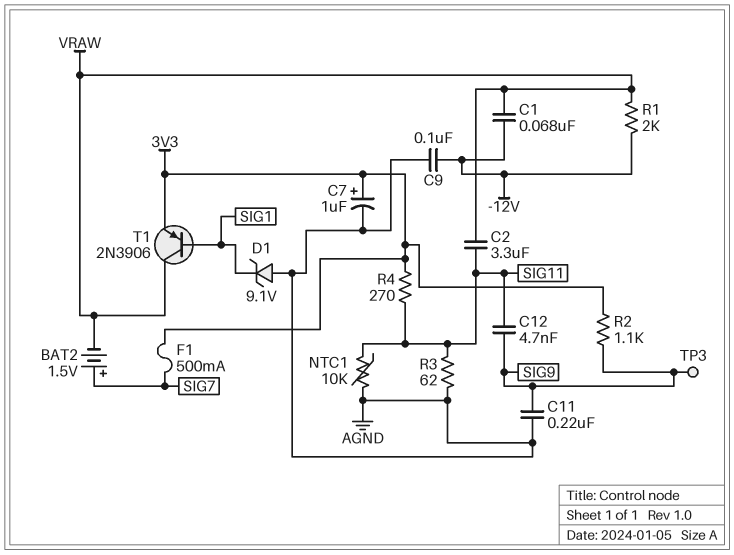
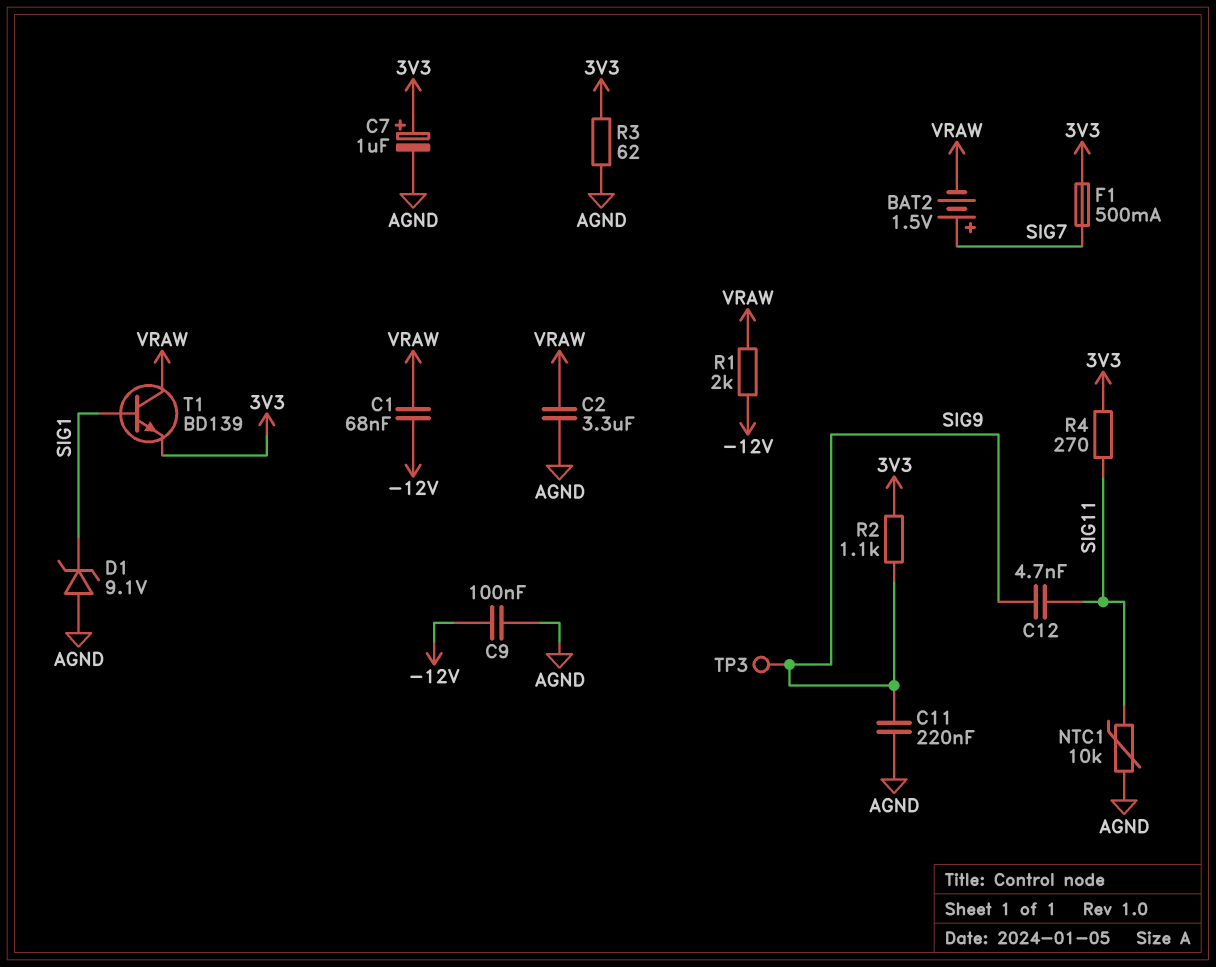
C2: 3.3uF (SIG11, VRAW) -> 3.3uF (AGND, VRAW)
R3: 62 (AGND, SIG11) -> 62 (3V3, AGND)
T1: PNP 2N3906 (B SIG1, C VRAW, E 3V3) -> NPN BD139 (B SIG1, C VRAW, E 3V3)

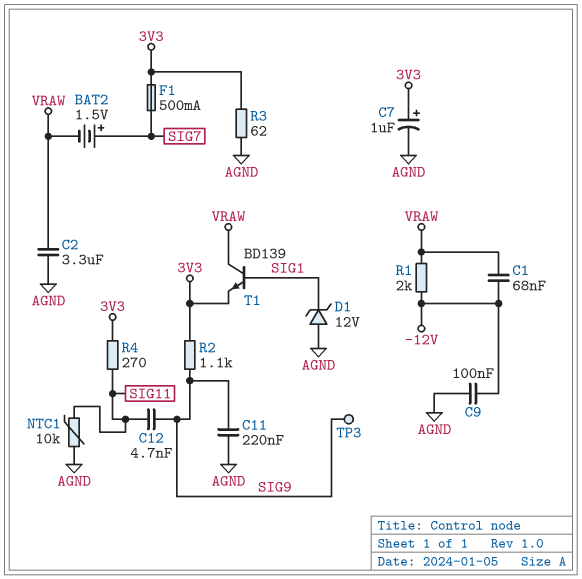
D1: zener 9.1V (A AGND, K SIG1) -> zener 12V (A AGND, K SIG1)

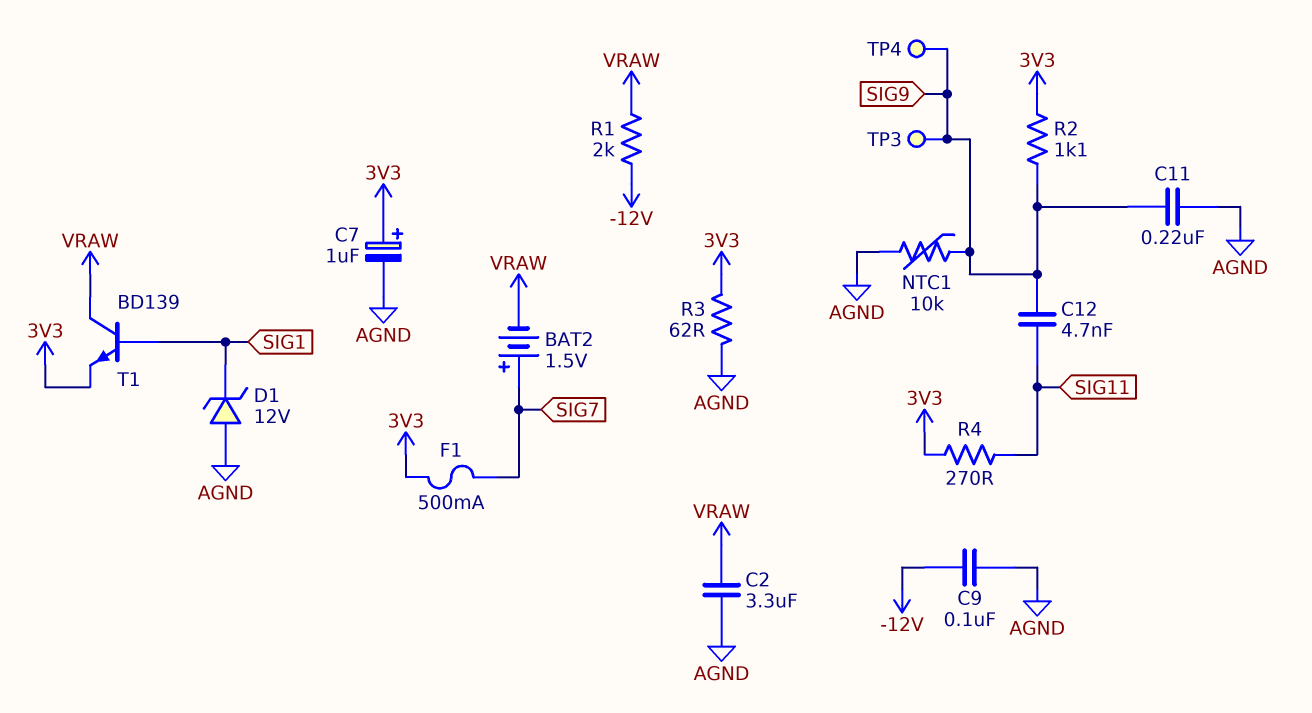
C1: 68nF (-12V, VRAW) -> none
NTC1: 10k (AGND, SIG11) -> 10k (AGND, SIG9)
TP4: none -> test point (SIG9)

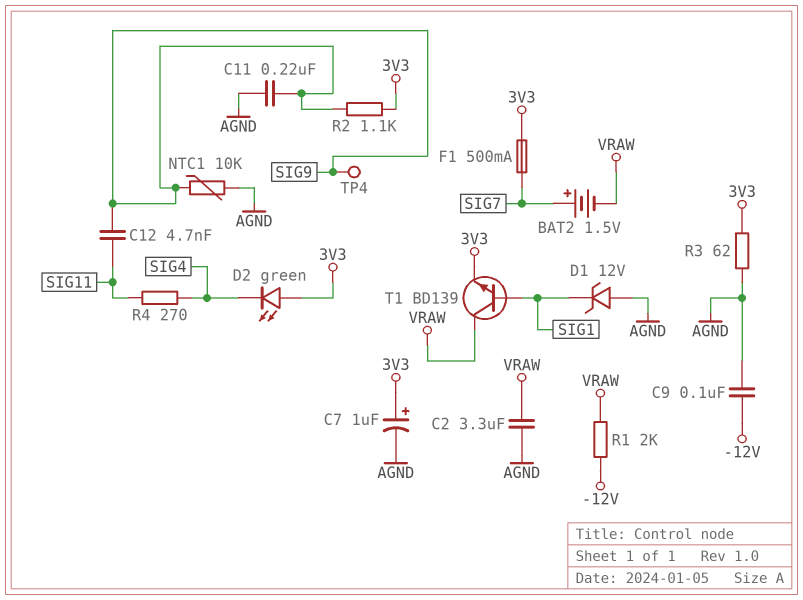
D2: none -> LED green (A 3V3, K SIG4)
R4: 270 (3V3, SIG11) -> 270 (SIG4, SIG11)
TP3: test point (SIG9) -> none

